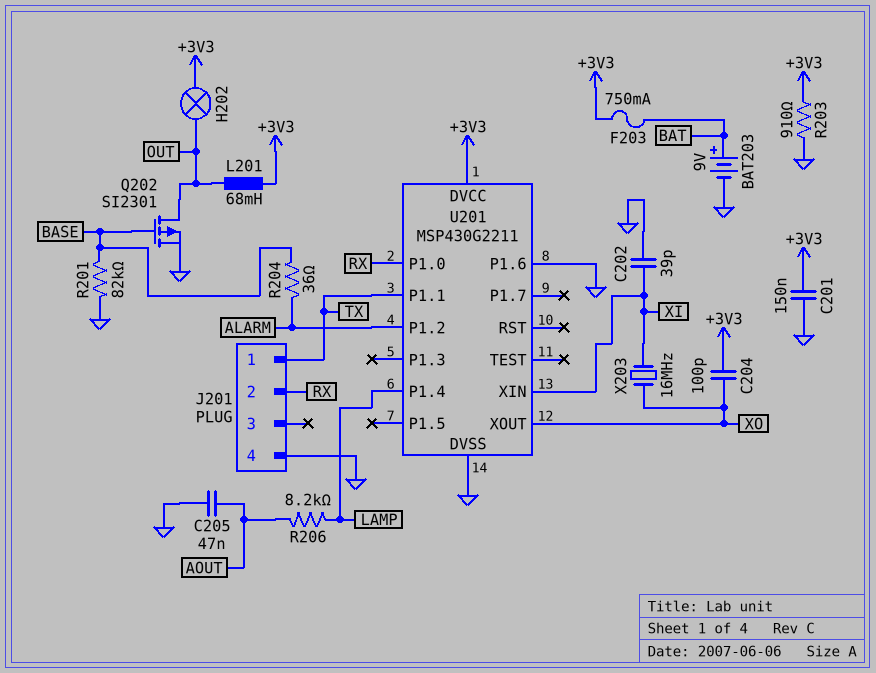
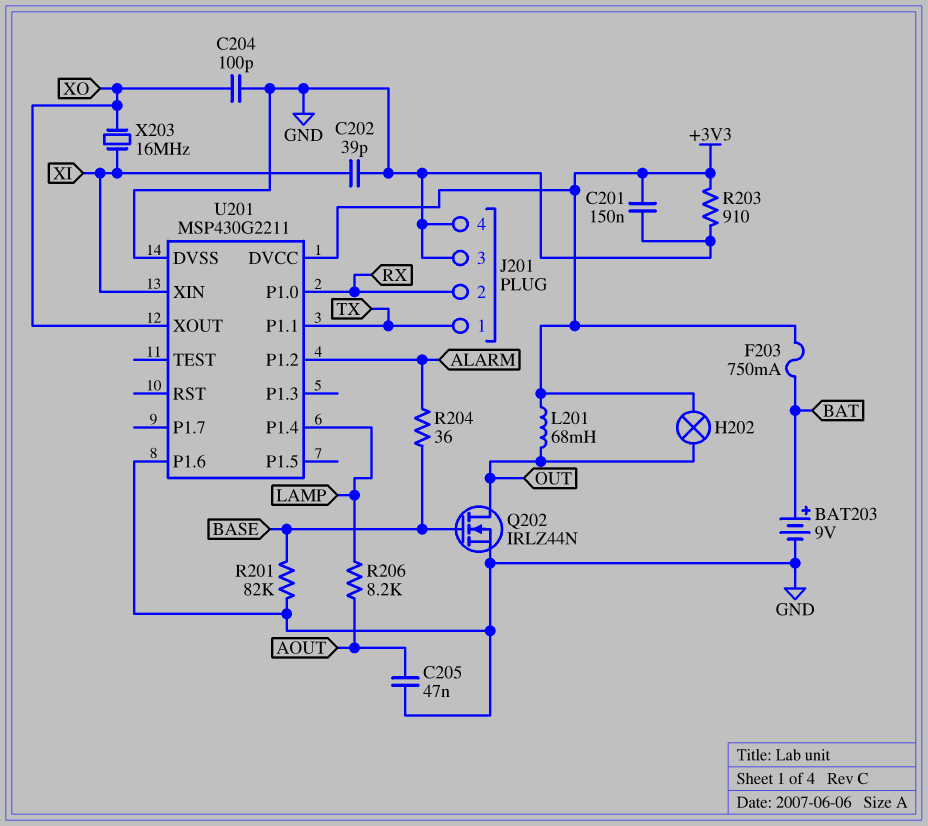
C204: 100pF (+3V3, XO) -> 100pF (GND, XO)
J201 pin 3: none -> GND
Q202: PMOS SI2301 (G BASE, D OUT, S GND) -> NMOS IRLZ44N (G BASE, D OUT, S GND)

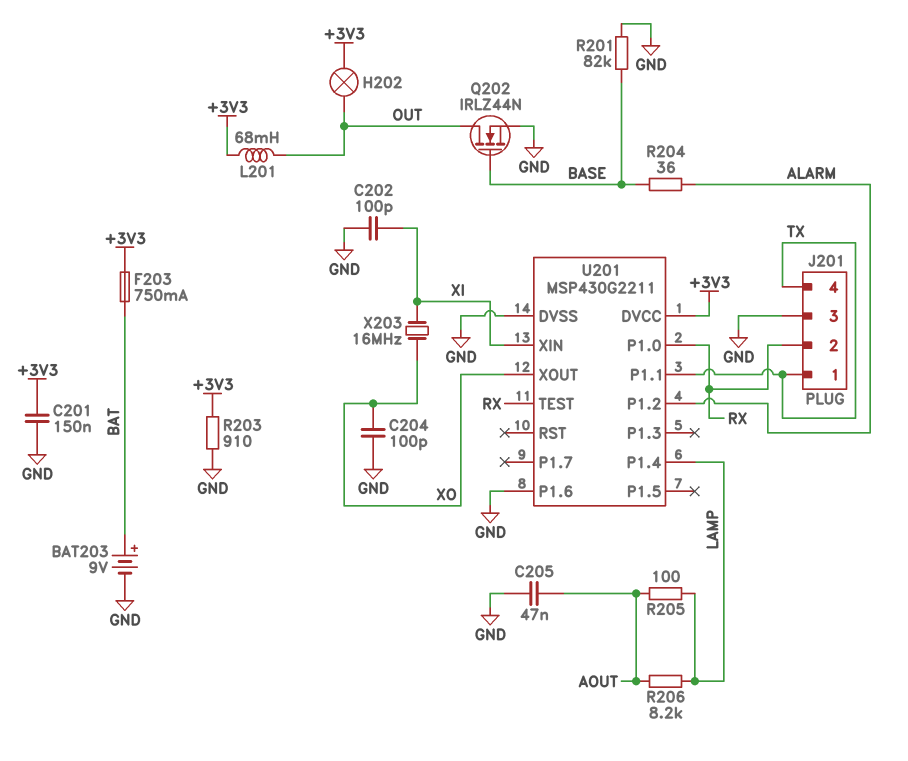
C202: 39pF (GND, XI) -> 100pF (GND, XI)
J201 pin 4: GND -> TX
R205: none -> 100 (AOUT, LAMP)
U201 pin TEST: none -> RX

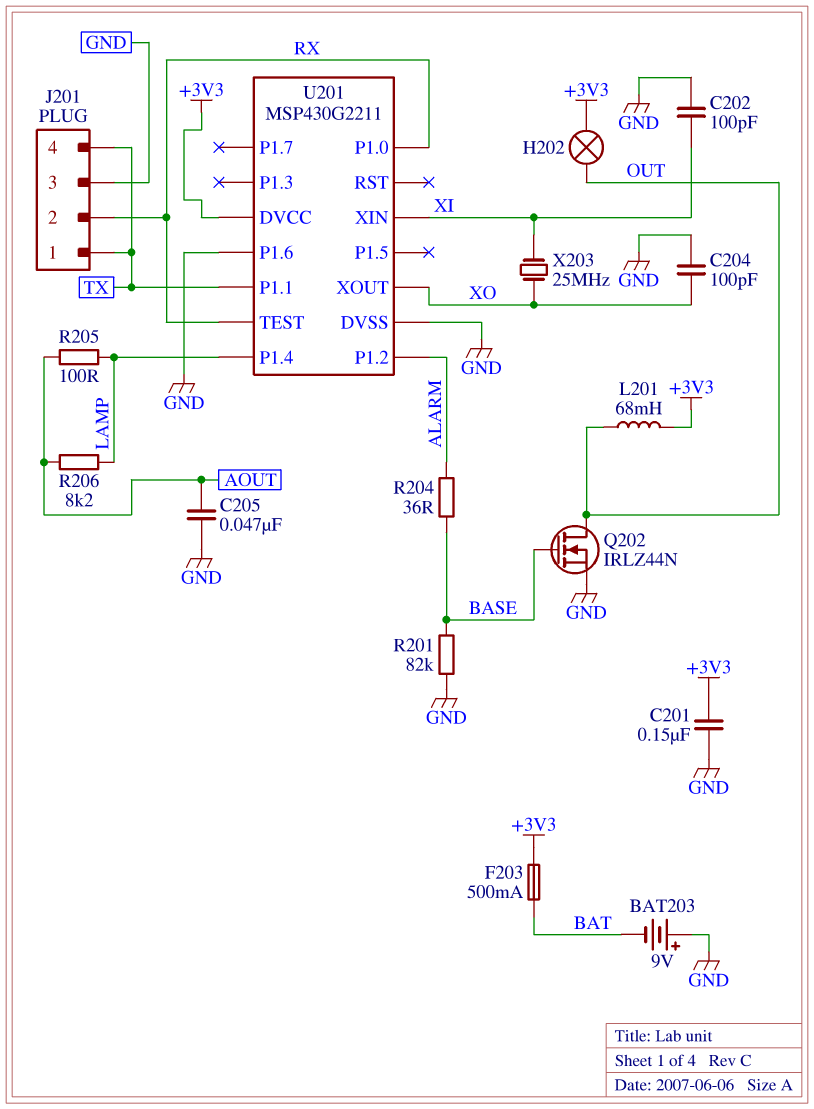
BAT203: 9V (plus BAT, minus GND) -> 9V (plus GND, minus BAT)
F203: 750mA (+3V3, BAT) -> 500mA (+3V3, BAT)
R203: 910 (+3V3, GND) -> none
X203: 16MHz (XI, XO) -> 25MHz (XI, XO)

